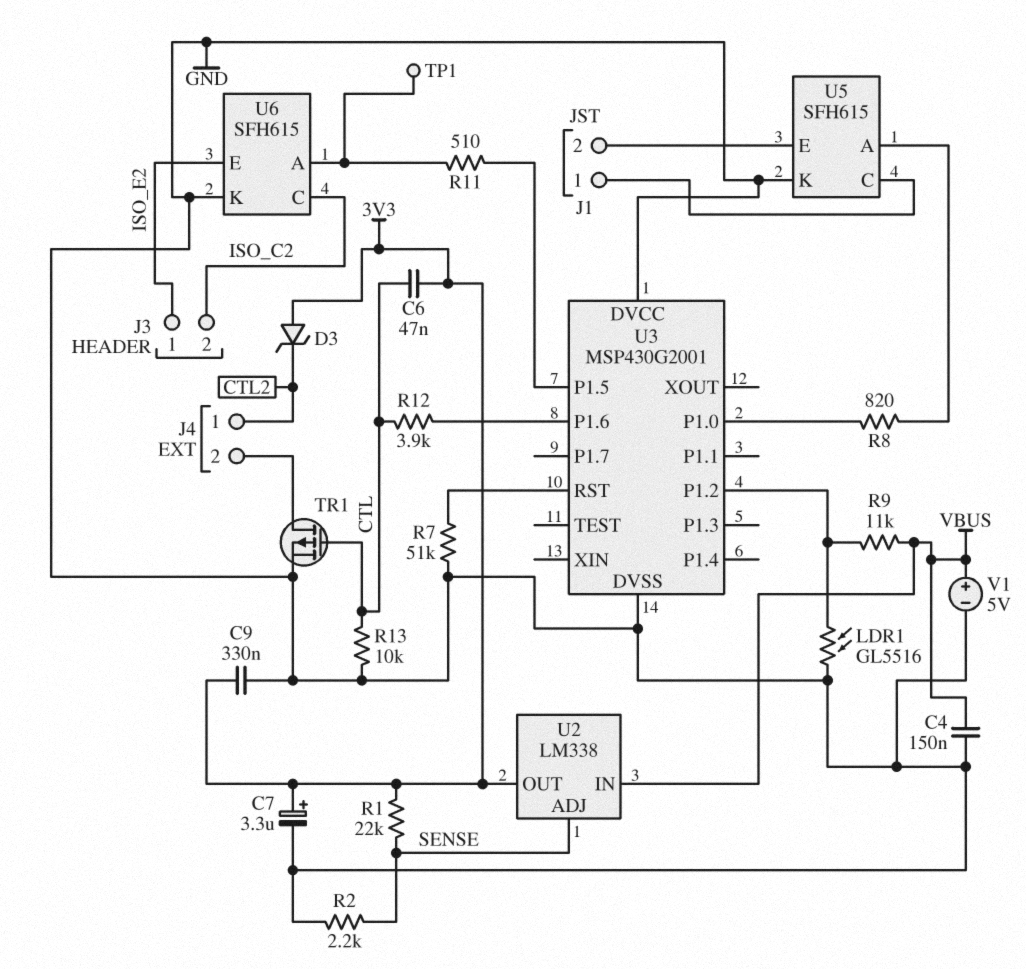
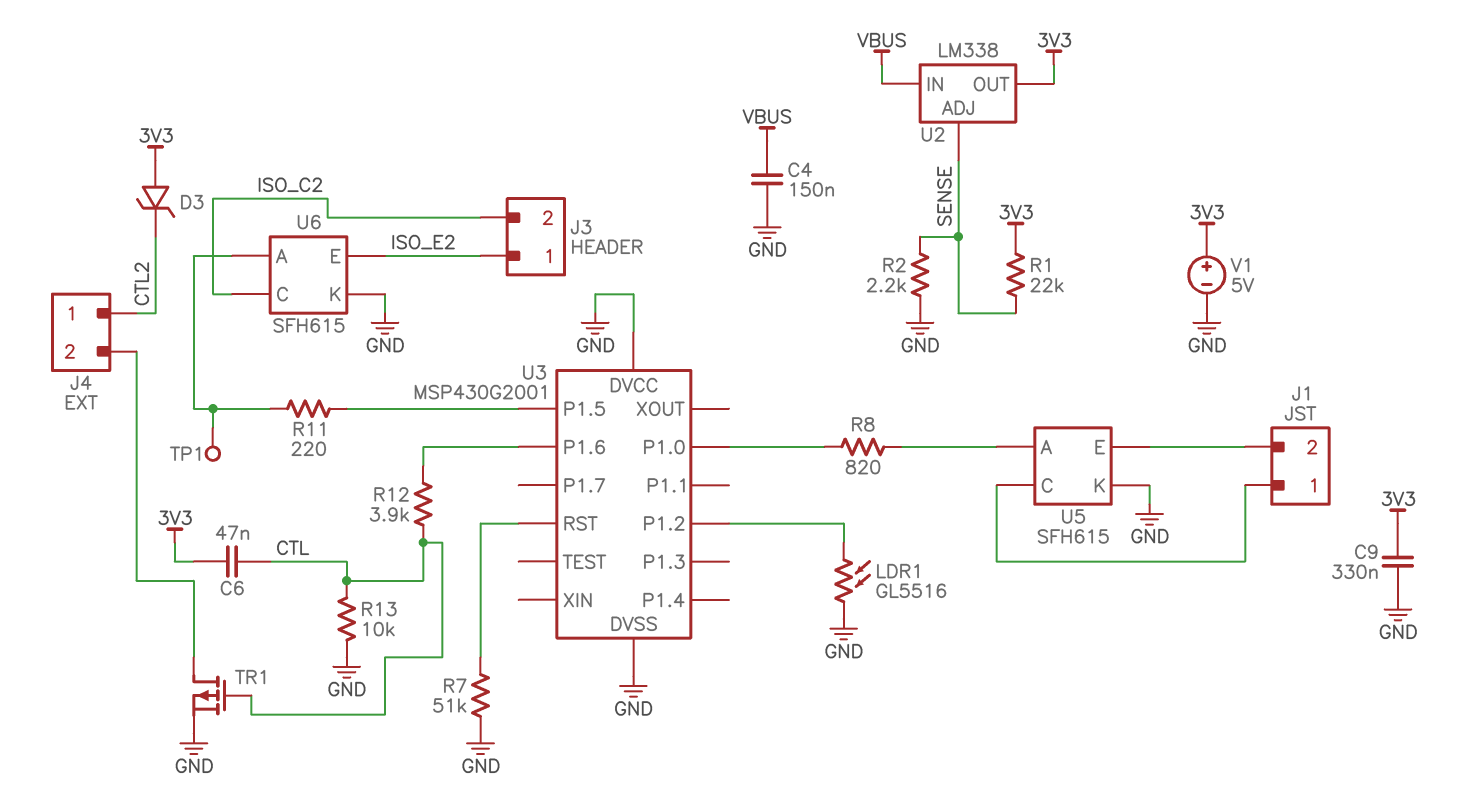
C7: 3.3uF (plus 3V3, minus GND) -> none
R9: 11k (U3/P1.2, VBUS) -> none
R11: 510 (U3/P1.5, U6/A) -> 220 (U3/P1.5, U6/A)
V1: 5V (plus VBUS, minus GND) -> 5V (plus 3V3, minus GND)

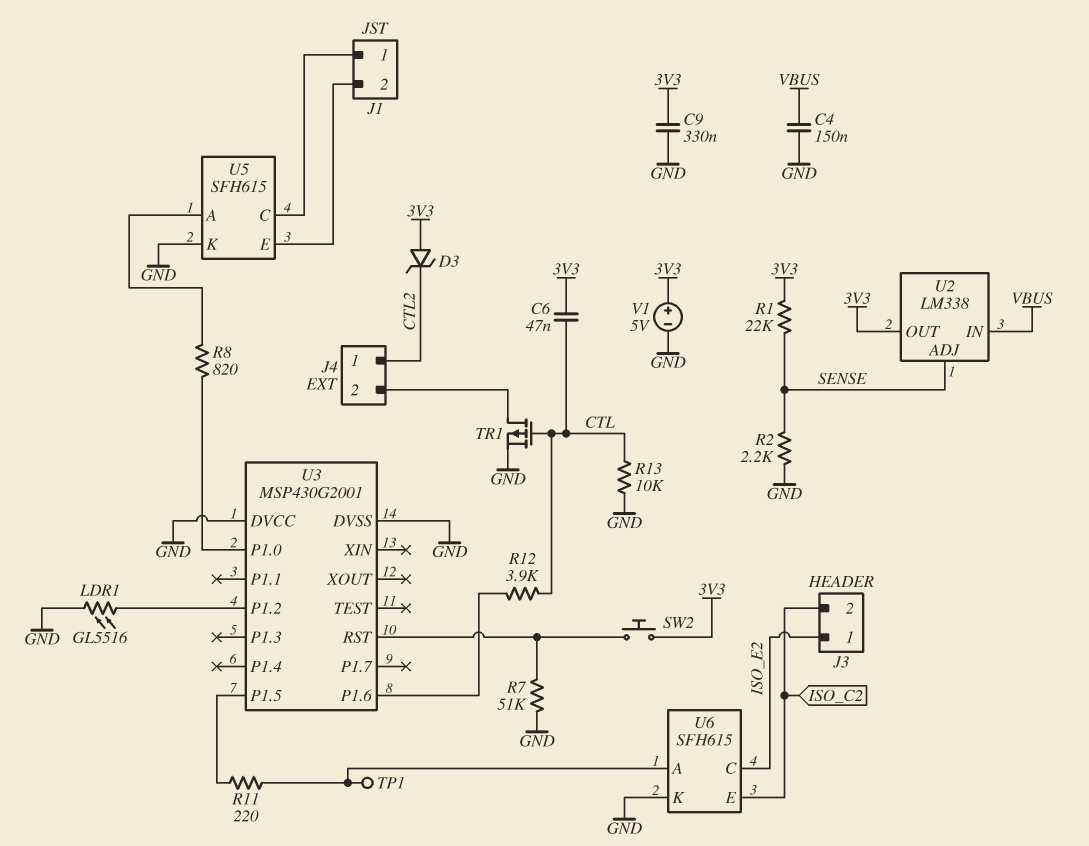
SW2: none -> button (3V3, U3/RST)
U6 pin C: ISO_C2 -> ISO_E2
U6 pin E: ISO_E2 -> ISO_C2

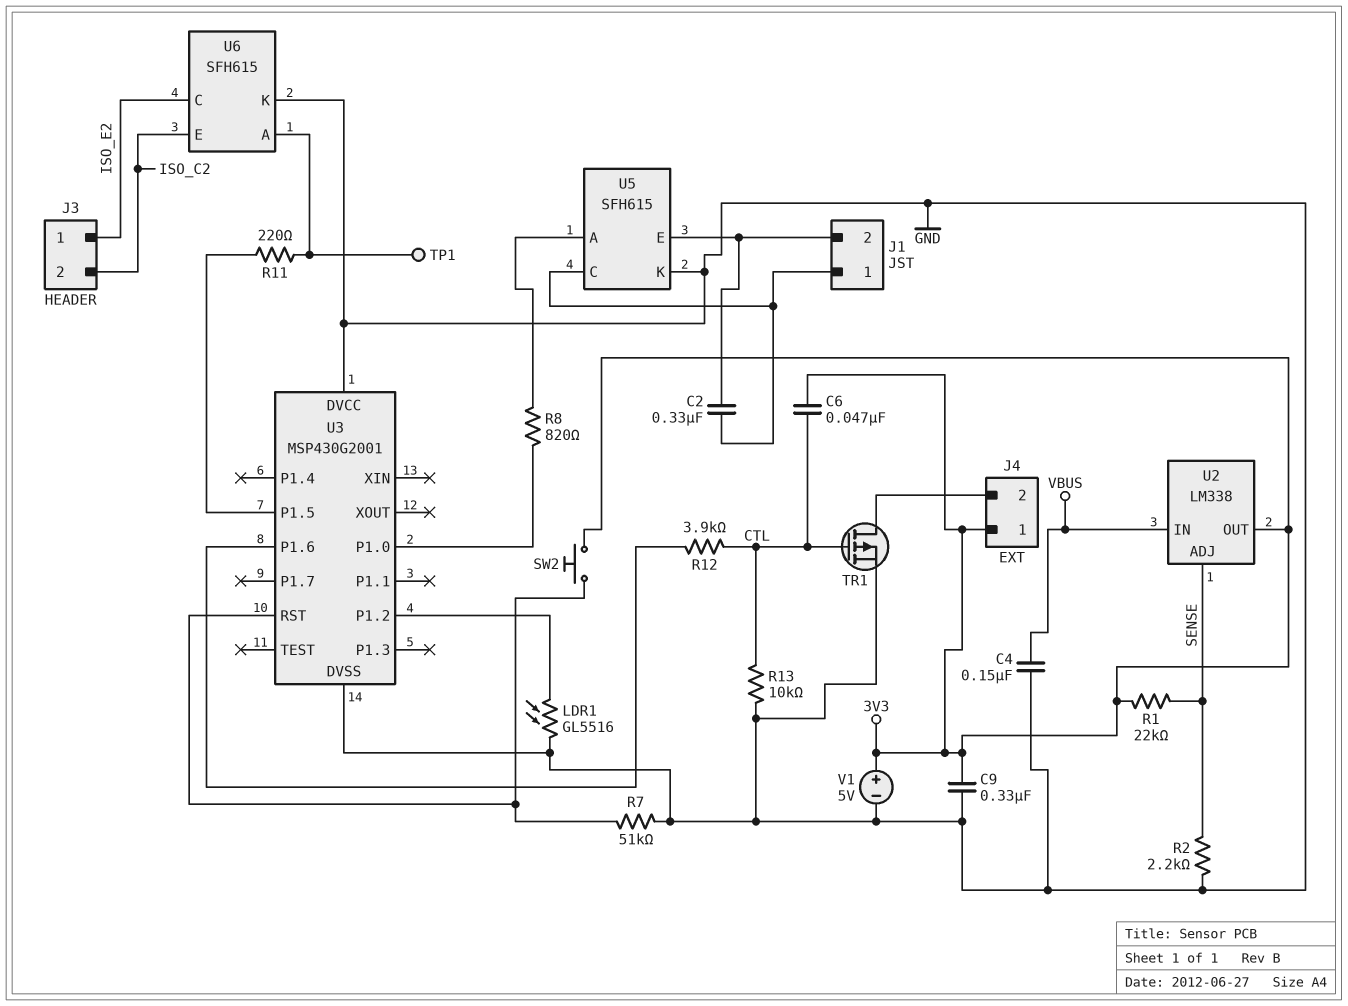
C2: none -> 330nF (J1/1, J1/2)
D3: zener (A 3V3, K CTL2) -> none
J4 pin 1: CTL2 -> 3V3

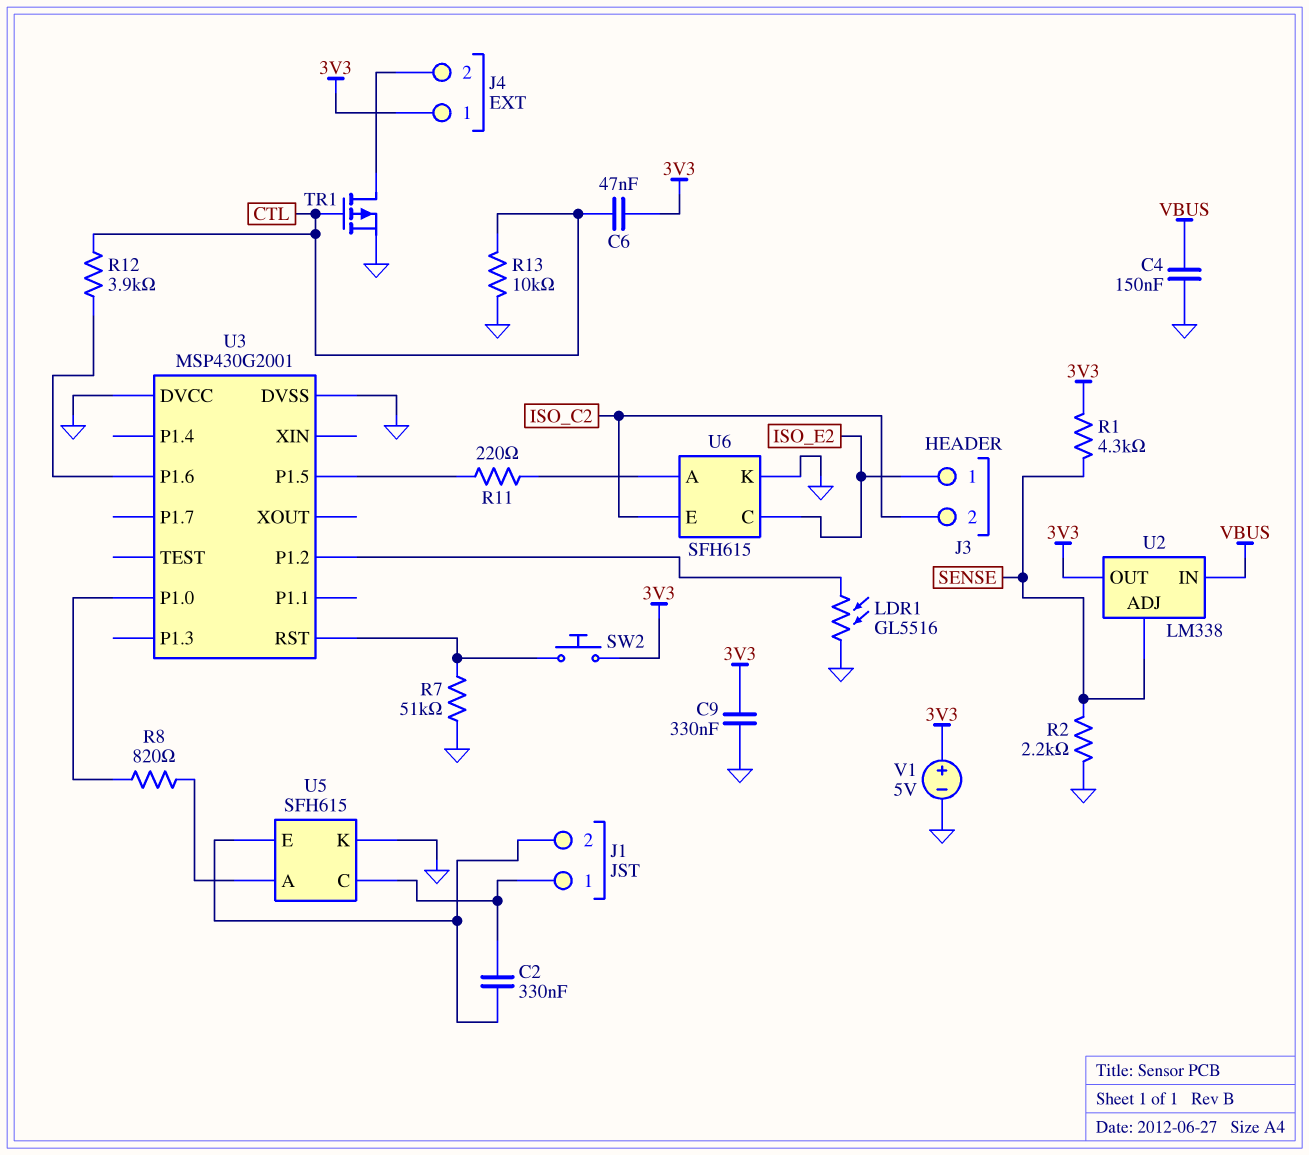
R1: 22k (3V3, SENSE) -> 4.3k (3V3, SENSE)
TP1: test point (U6/A) -> none

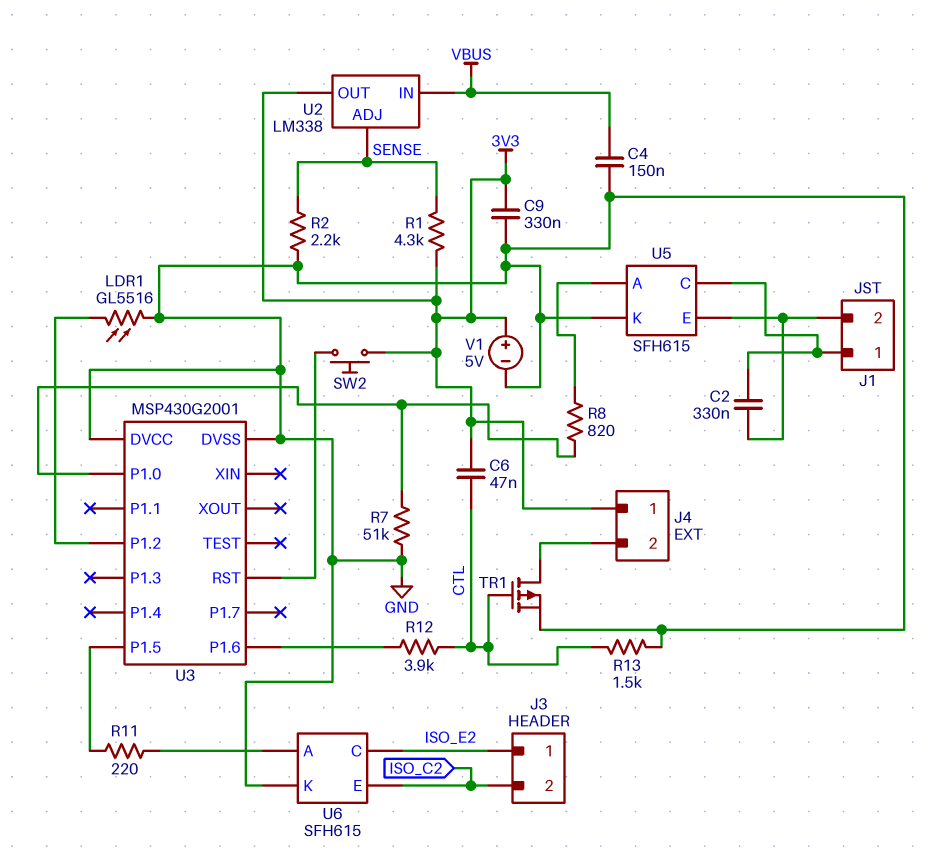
R7: 51k (GND, U3/RST) -> 51k (GND, U3/P1.0)
R13: 10k (CTL, GND) -> 1.5k (CTL, GND)

